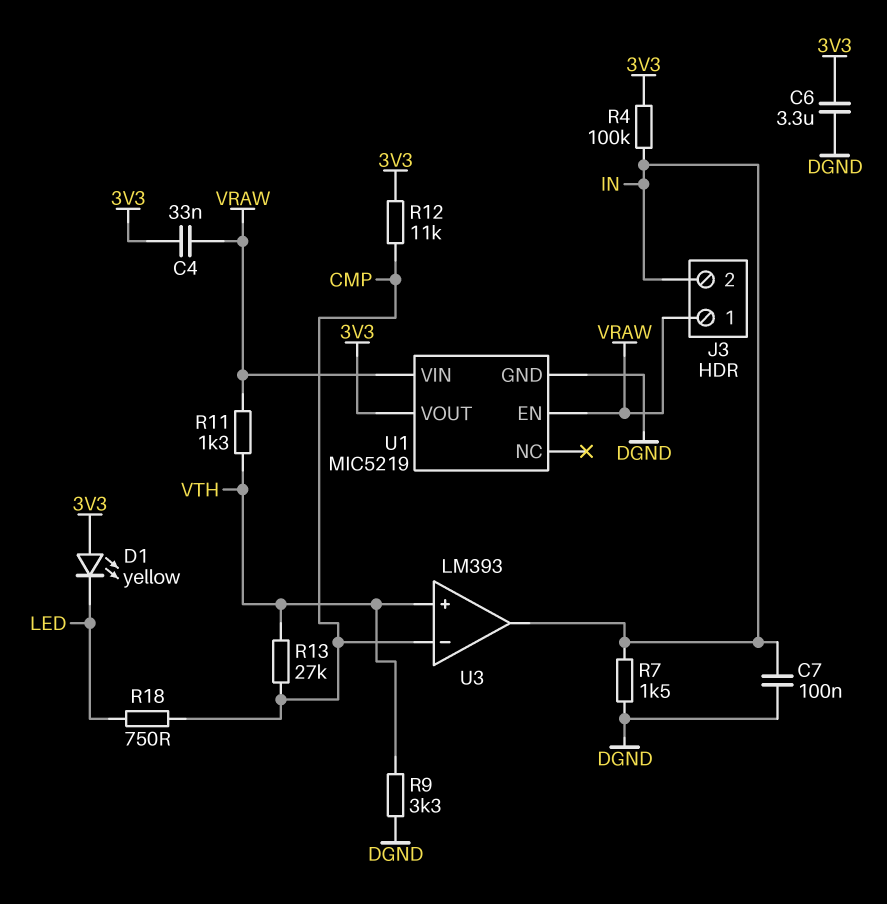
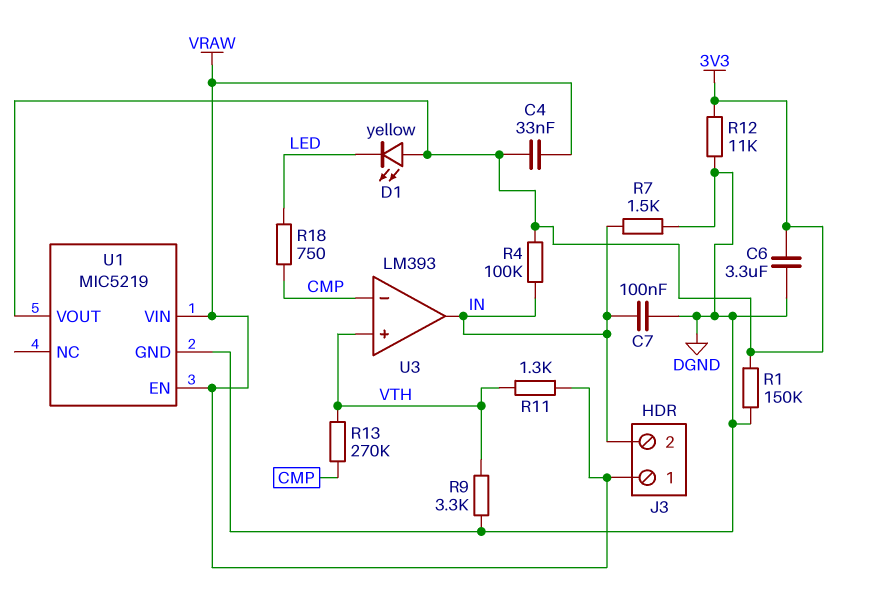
R1: none -> 150k (3V3, DGND)
R12: 11k (3V3, CMP) -> 11k (3V3, DGND)
R13: 27k (CMP, VTH) -> 270k (CMP, VTH)

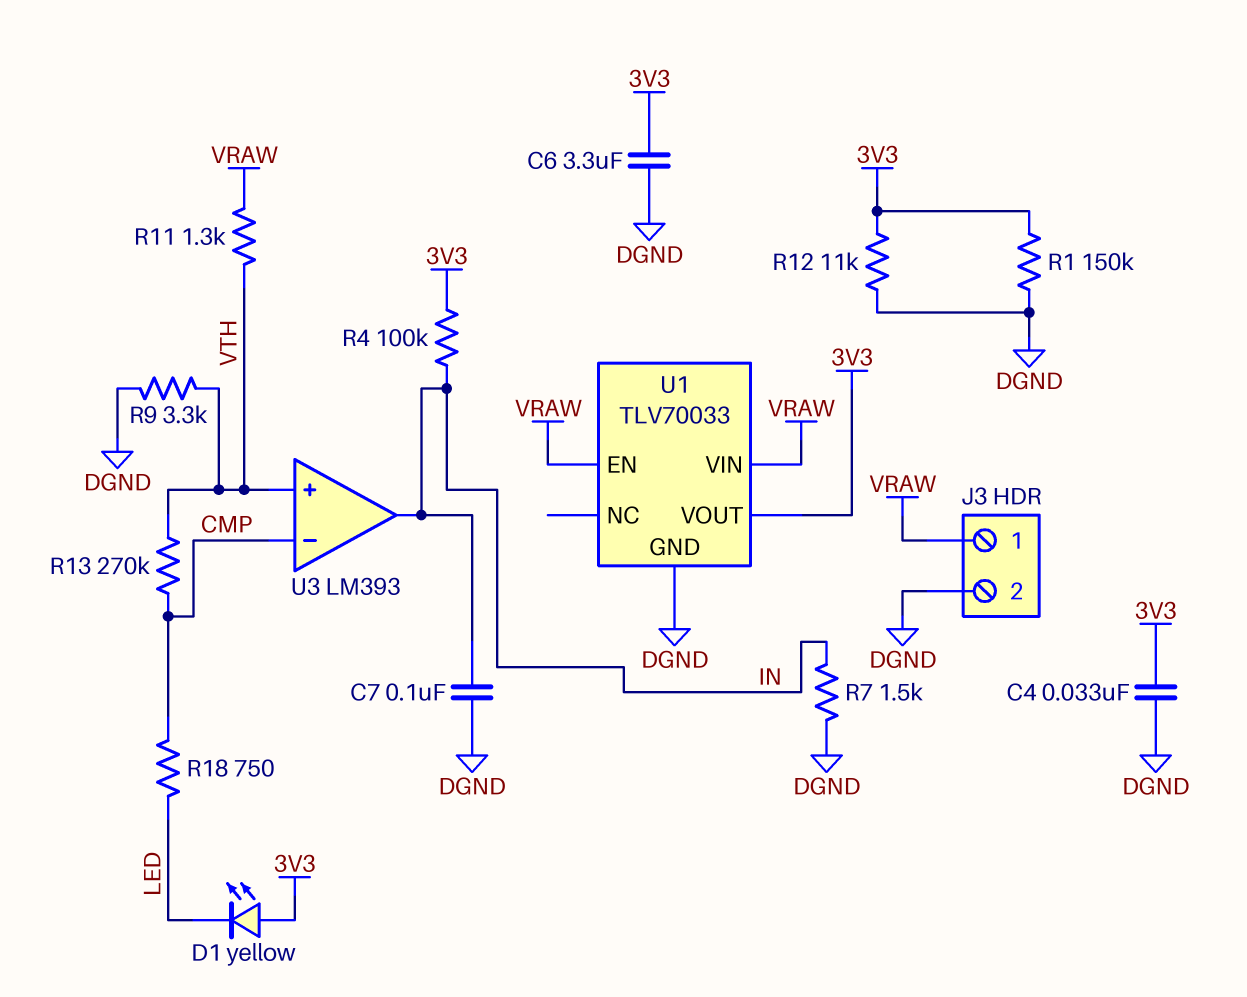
C4: 33nF (3V3, VRAW) -> 33nF (3V3, DGND)
J3 pin 2: IN -> DGND
U1: MIC5219 -> TLV70033

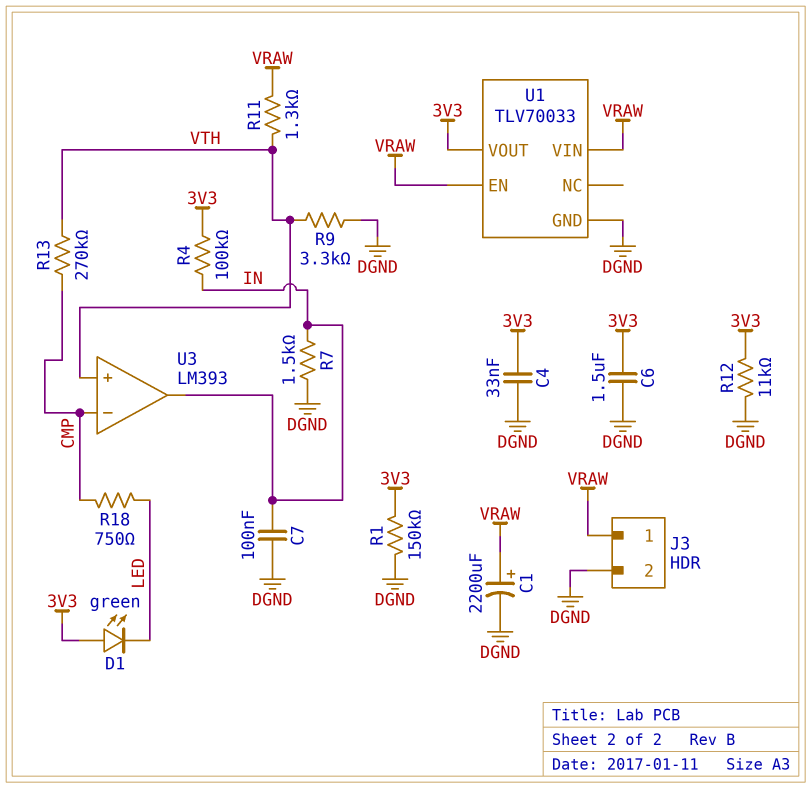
C1: none -> 2200uF (plus VRAW, minus DGND)
C6: 3.3uF (3V3, DGND) -> 1.5uF (3V3, DGND)
D1: LED yellow (A 3V3, K LED) -> LED green (A 3V3, K LED)

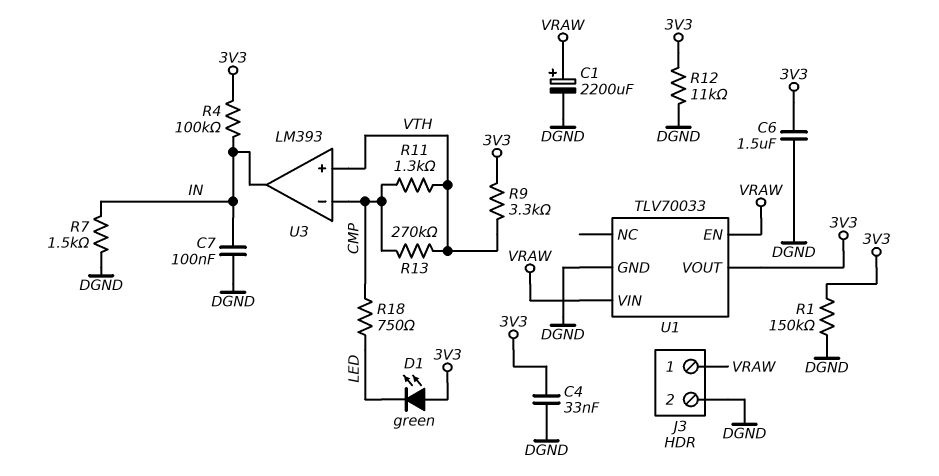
R9: 3.3k (DGND, VTH) -> 3.3k (3V3, VTH)
R11: 1.3k (VRAW, VTH) -> 1.3k (CMP, VTH)

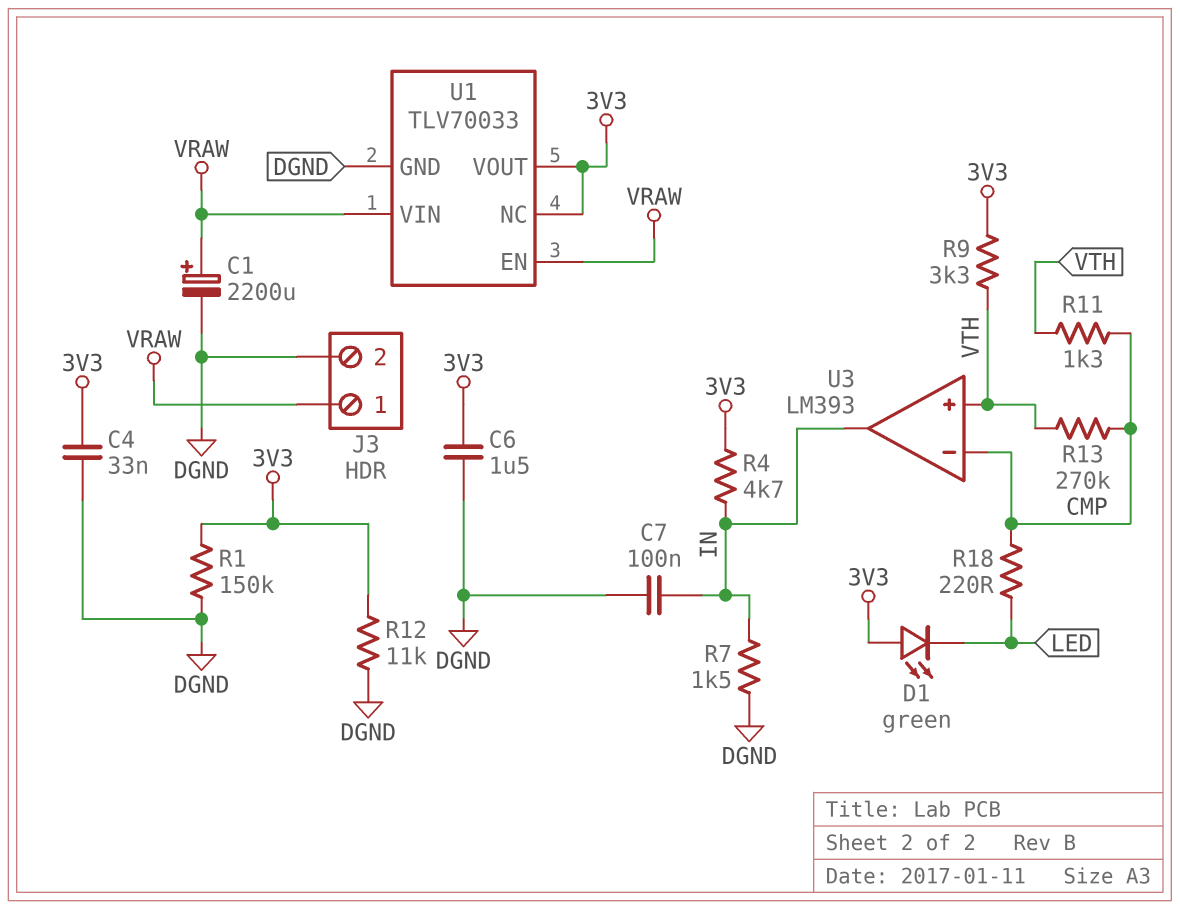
R4: 100k (3V3, IN) -> 4.7k (3V3, IN)
R18: 750 (CMP, LED) -> 220 (CMP, LED)
U1 pin NC: none -> 3V3

